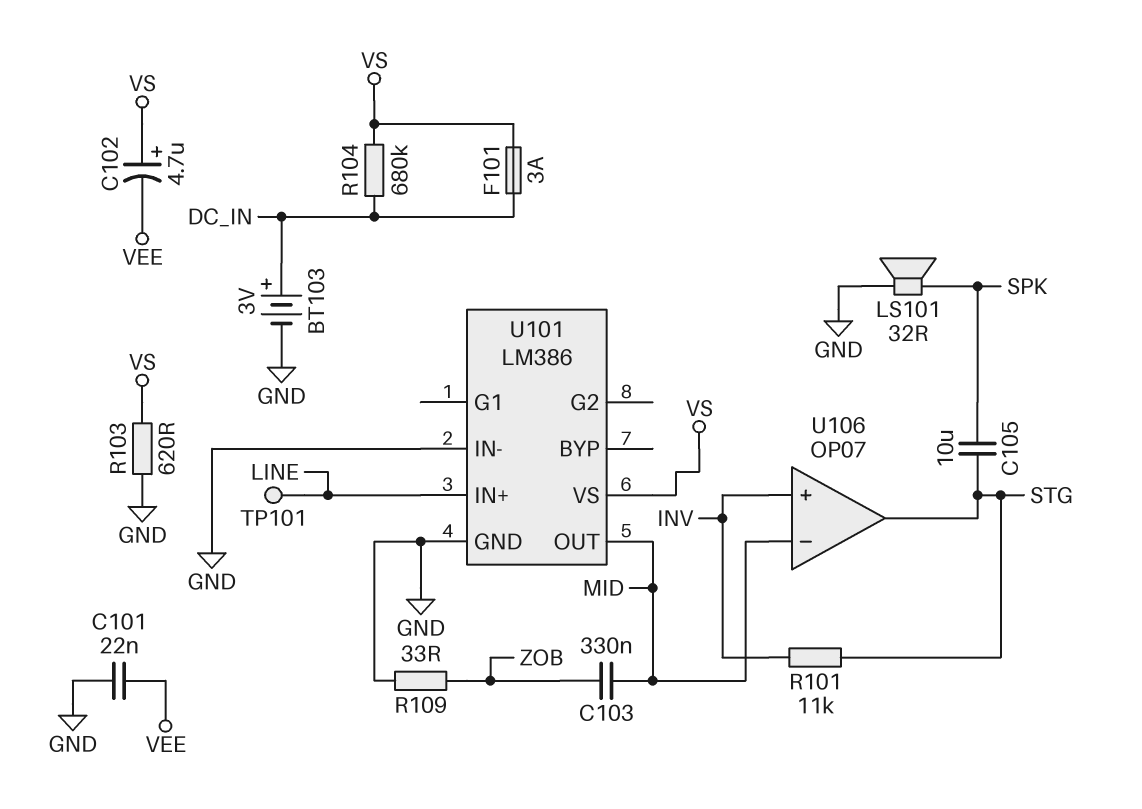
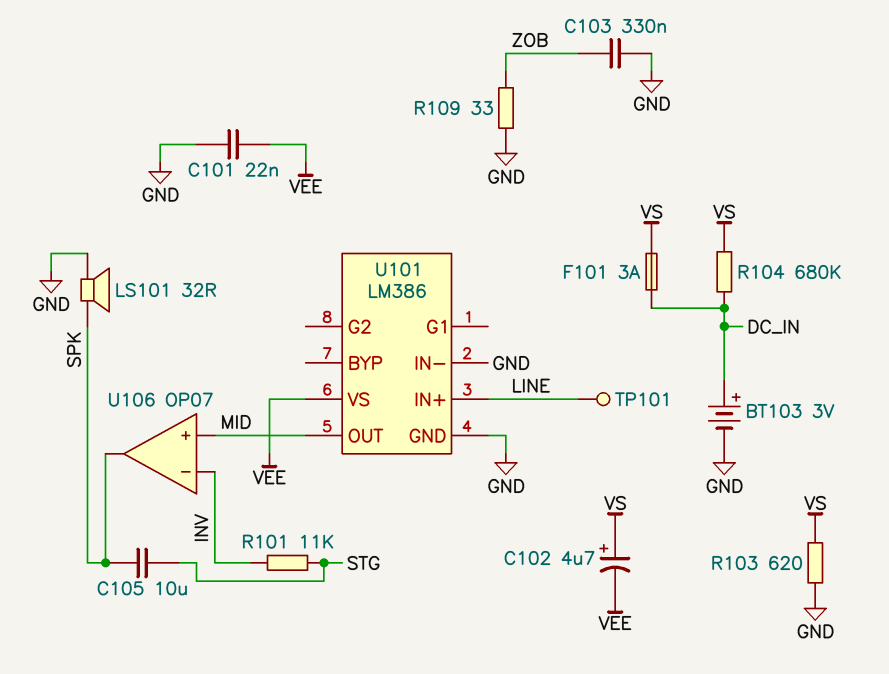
C103: 330nF (MID, ZOB) -> 330nF (GND, ZOB)
U101 pin VS: VS -> VEE
U106 pin in+: INV -> MID
U106 pin in-: MID -> INV
U106 pin out: STG -> SPK

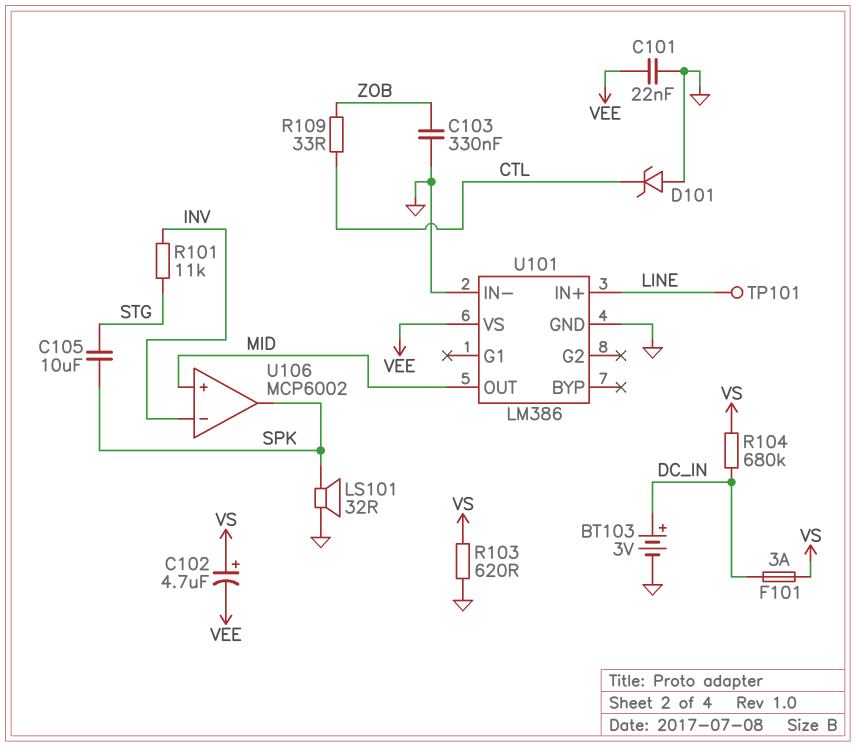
D101: none -> zener (A GND, K CTL)
R109: 33 (GND, ZOB) -> 33 (CTL, ZOB)
U106: OP07 -> MCP6002

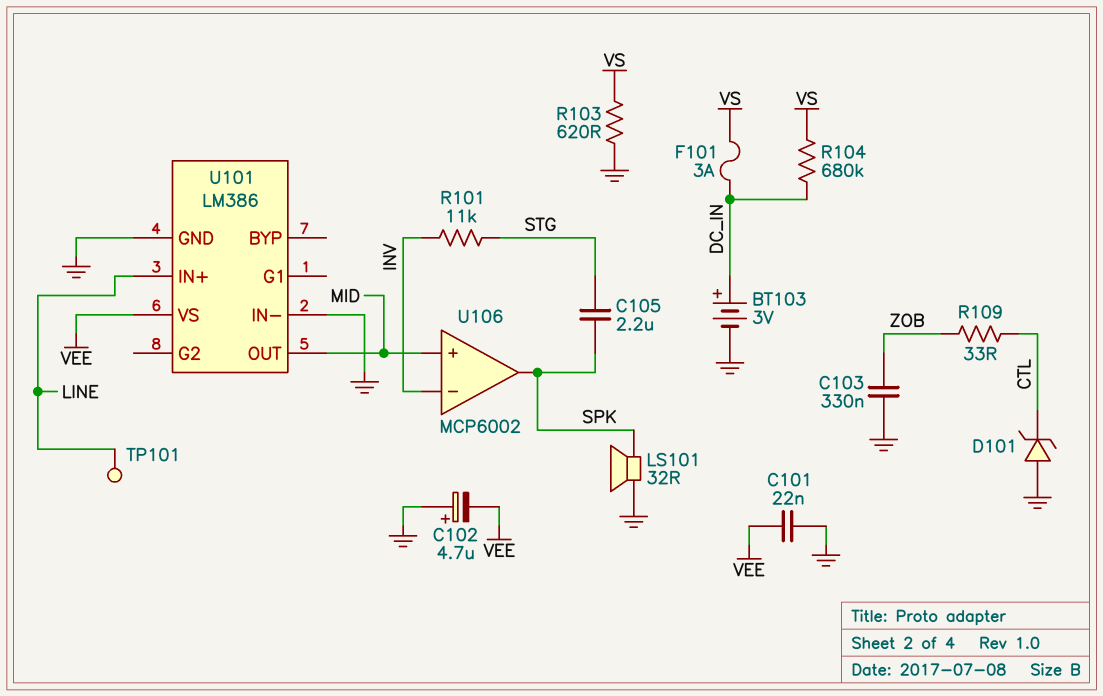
C102: 4.7uF (plus VS, minus VEE) -> 4.7uF (plus GND, minus VEE)
C105: 10uF (SPK, STG) -> 2.2uF (SPK, STG)

